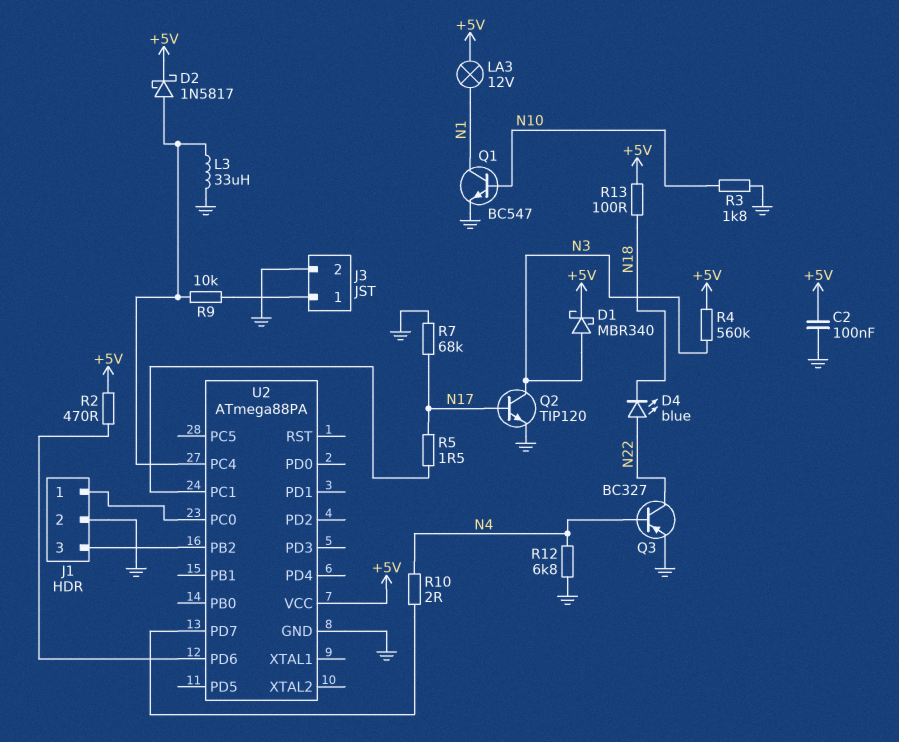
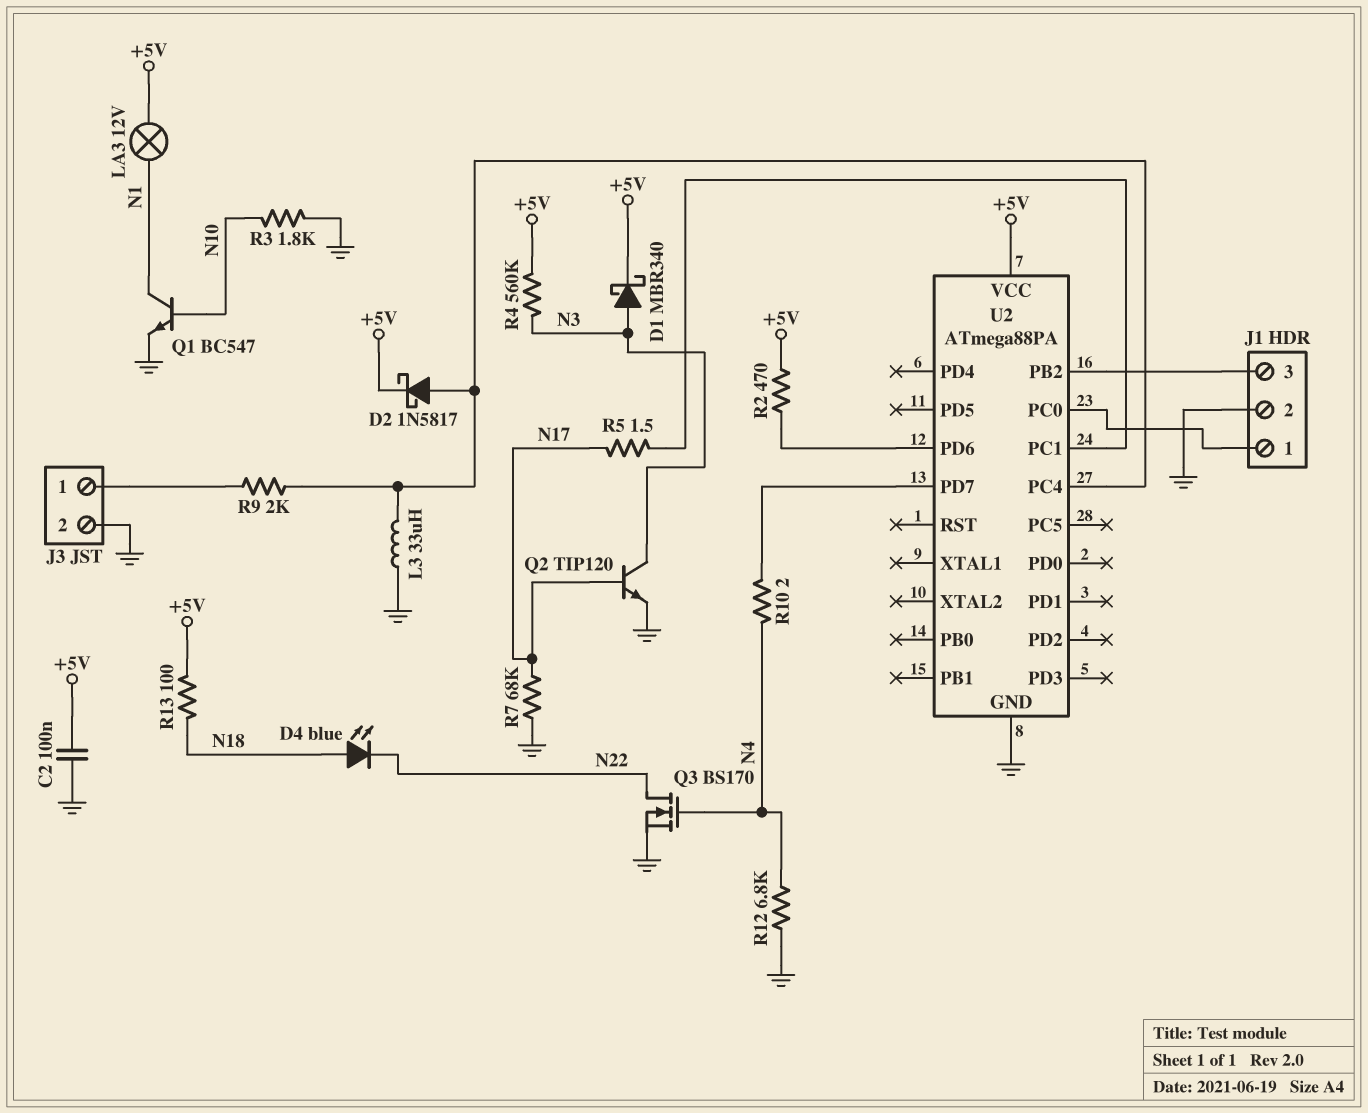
D4: LED blue (A N22, K N18) -> LED blue (A N18, K N22)
Q3: PNP BC327 (B N4, C N22, E GND) -> NMOS BS170 (G N4, D N22, S GND)
R9: 10k (J3/1, U2/PC4) -> 2k (J3/1, U2/PC4)

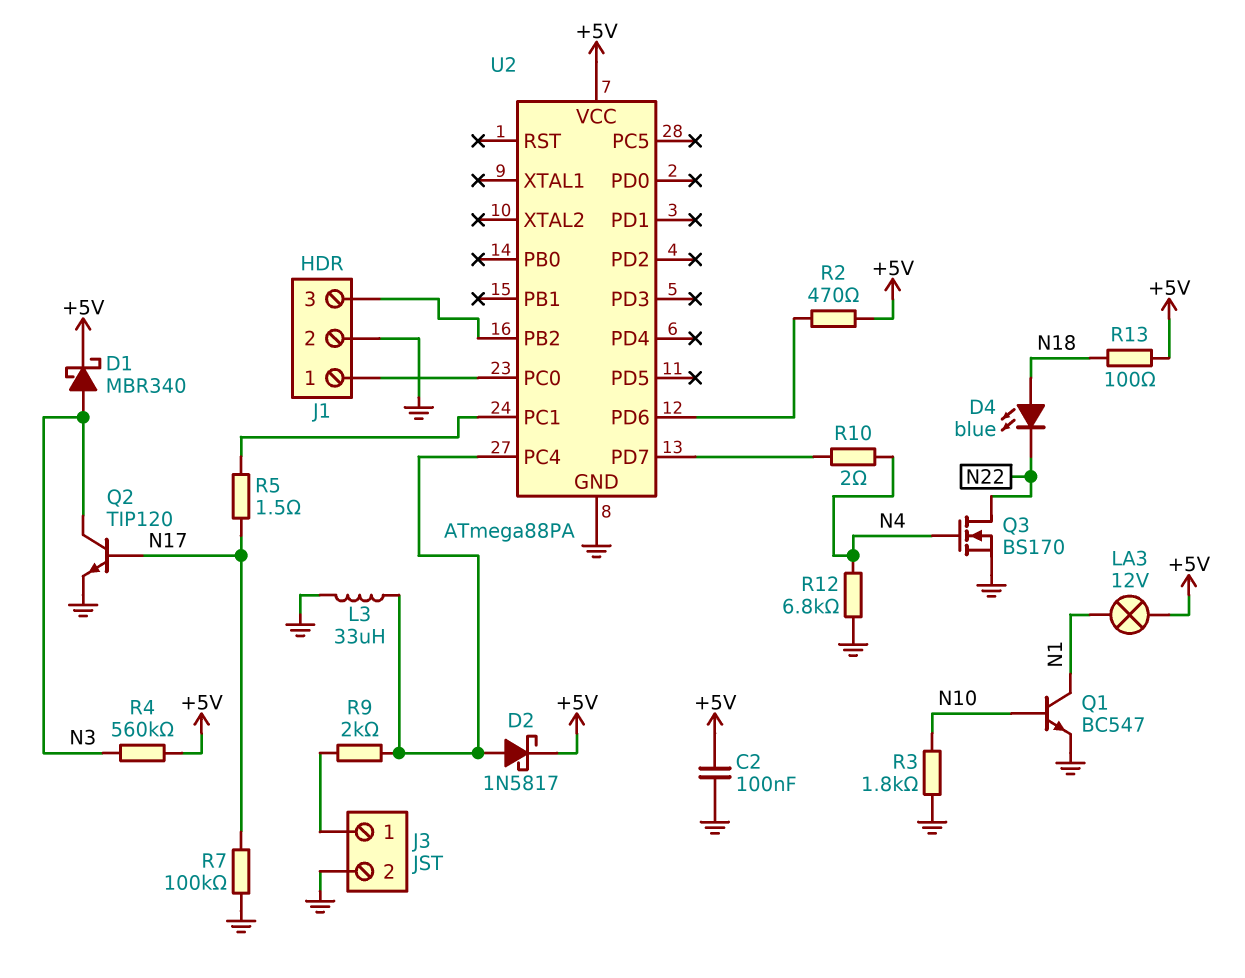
R7: 68k (GND, N17) -> 100k (GND, N17)

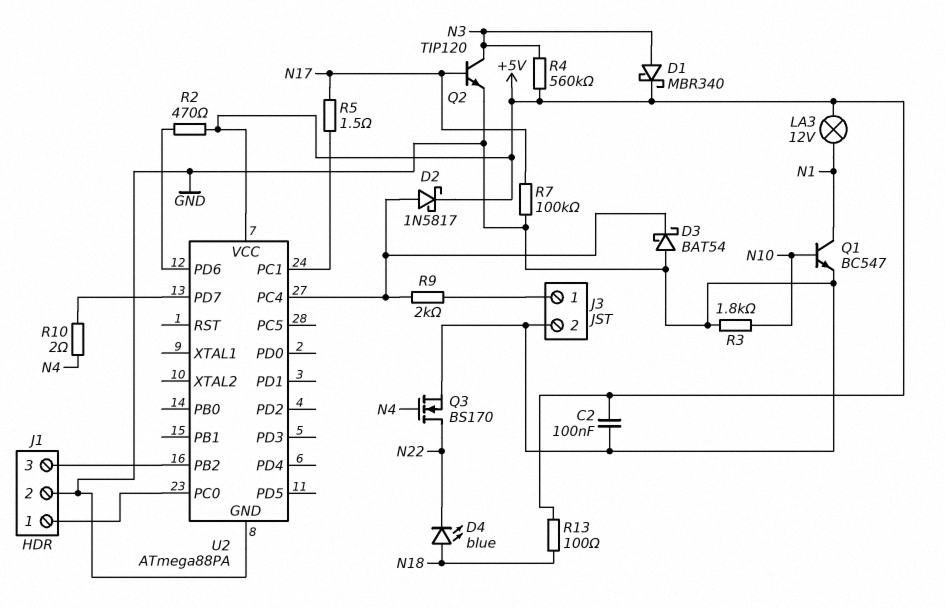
D3: none -> schottky BAT54 (A GND, K U2/PC4)
L3: 33uH (GND, U2/PC4) -> none
R12: 6.8k (GND, N4) -> none

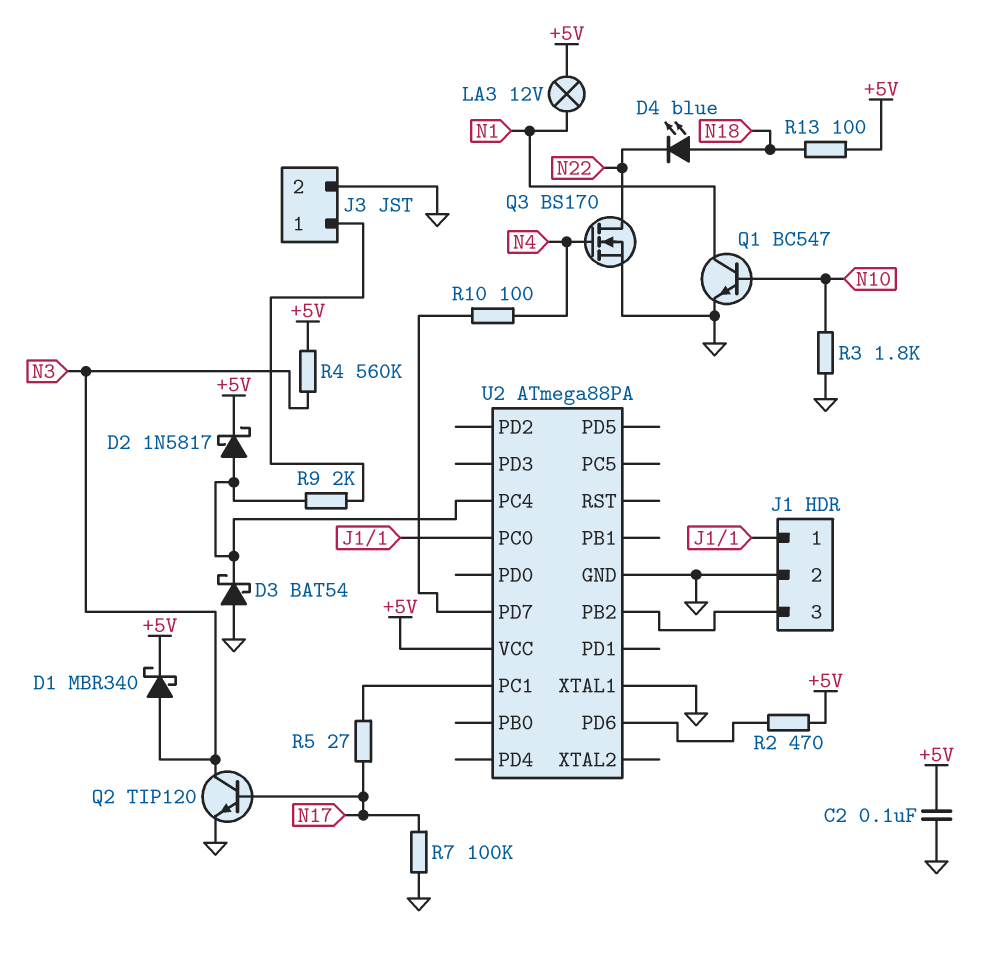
R5: 1.5 (N17, U2/PC1) -> 27 (N17, U2/PC1)
R10: 2 (N4, U2/PD7) -> 100 (N4, U2/PD7)
U2 pin XTAL1: none -> GND

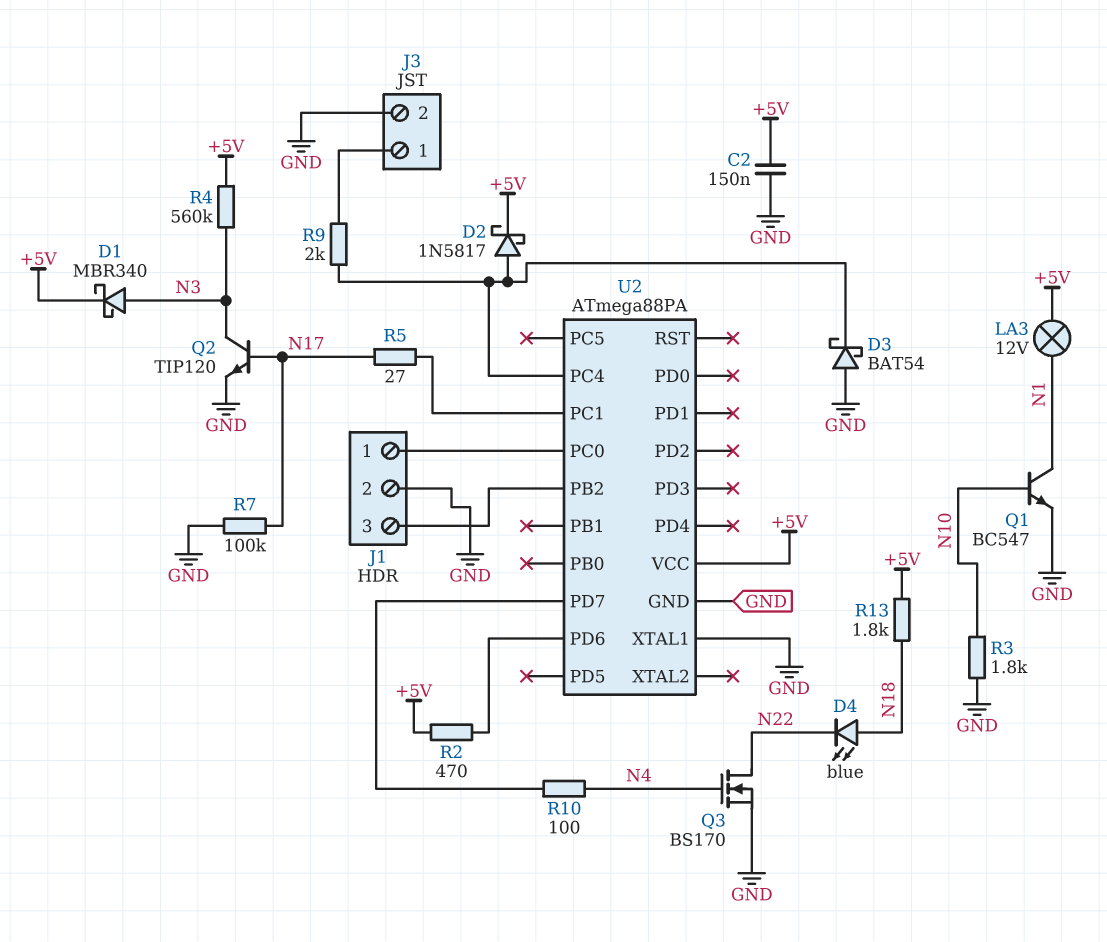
C2: 100nF (+5V, GND) -> 150nF (+5V, GND)
R13: 100 (+5V, N18) -> 1.8k (+5V, N18)

